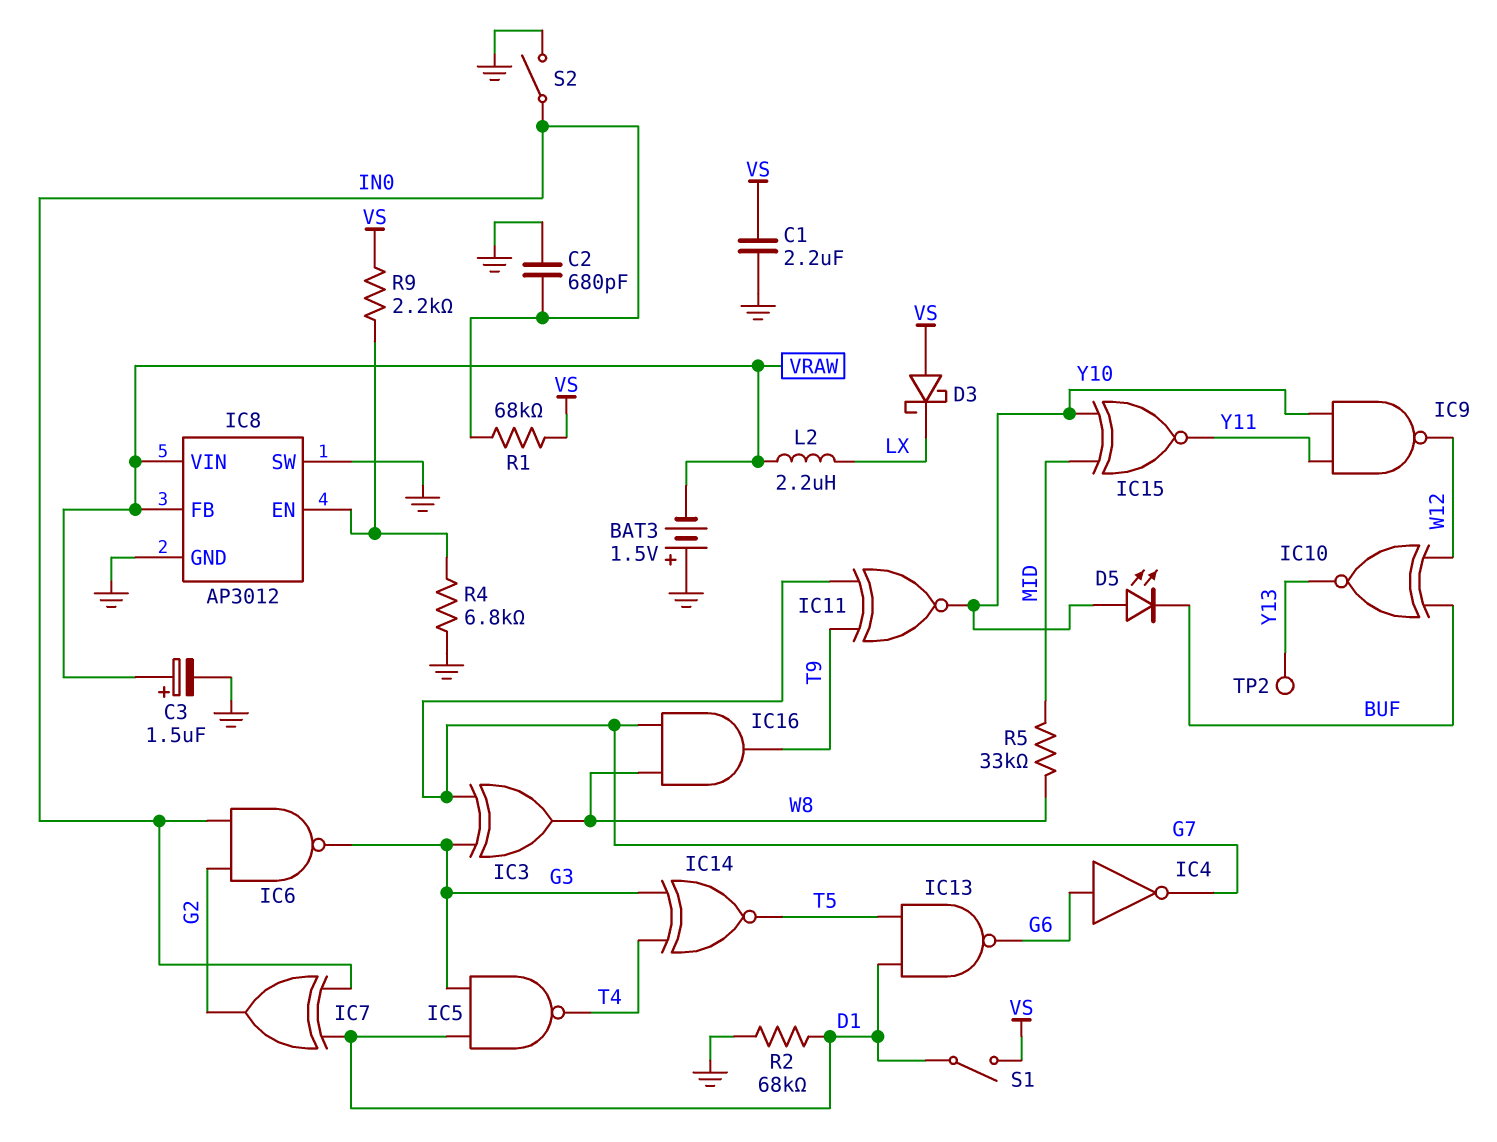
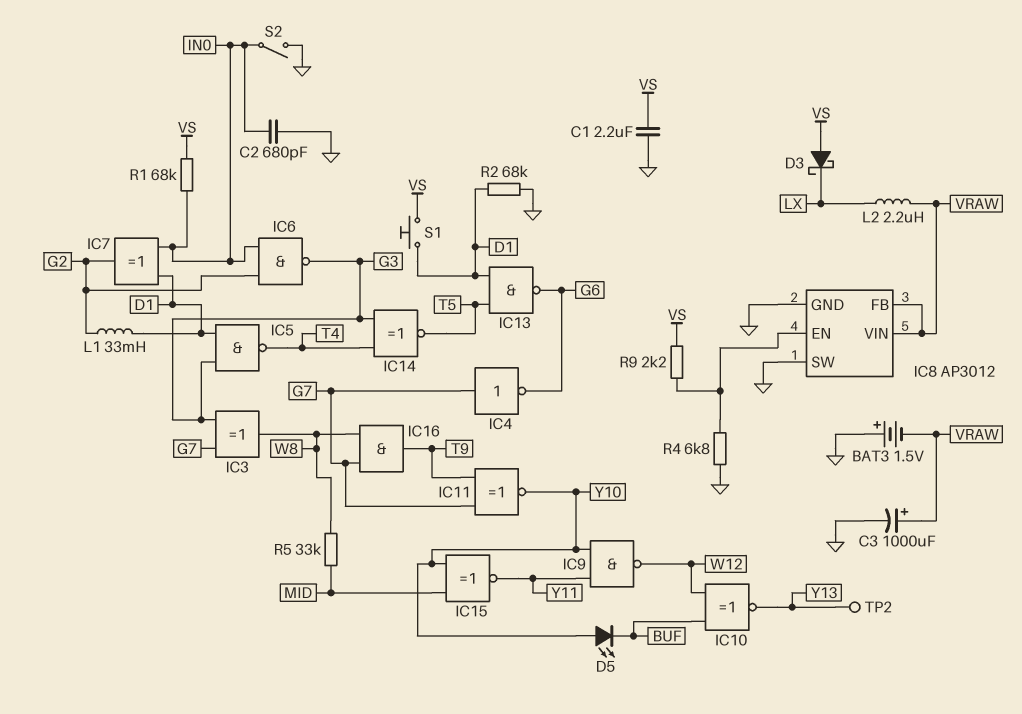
C3: 1.5uF (plus VRAW, minus GND) -> 1000uF (plus VRAW, minus GND)
IC4: NOT (in G6, out G7) -> NOT (in G7, out G6)
L1: none -> 33mH (D1, G2)
S1: switch (D1, VS) -> button (D1, VS)

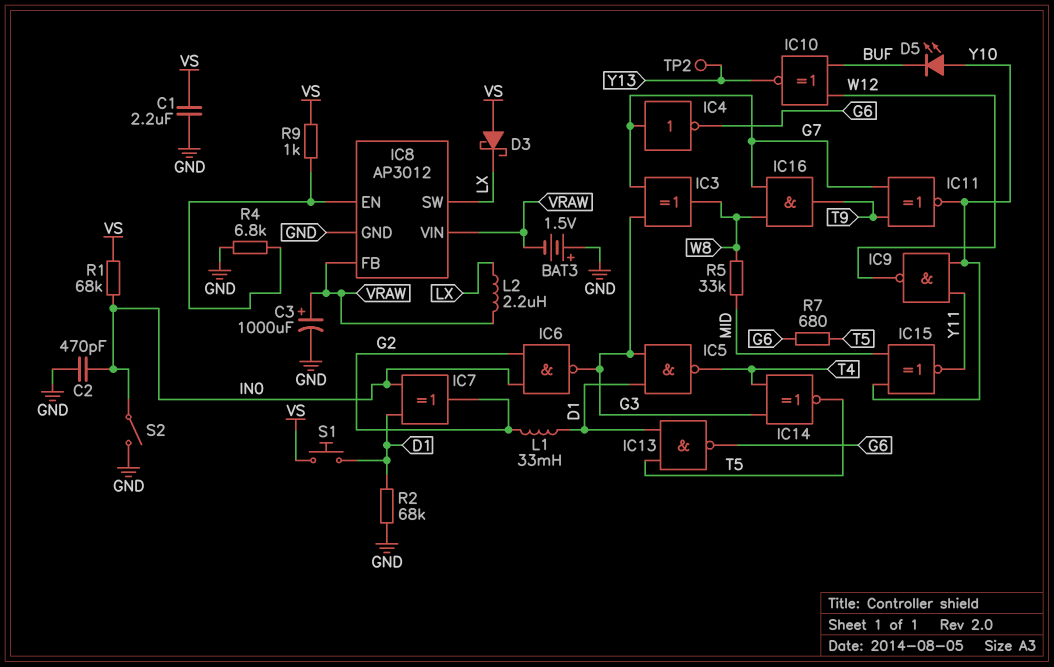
C2: 680pF (GND, IN0) -> 470pF (GND, IN0)
IC8 pin SW: GND -> LX
R7: none -> 680 (G6, T5)
R9: 2.2k (IC8/EN, VS) -> 1k (IC8/EN, VS)

